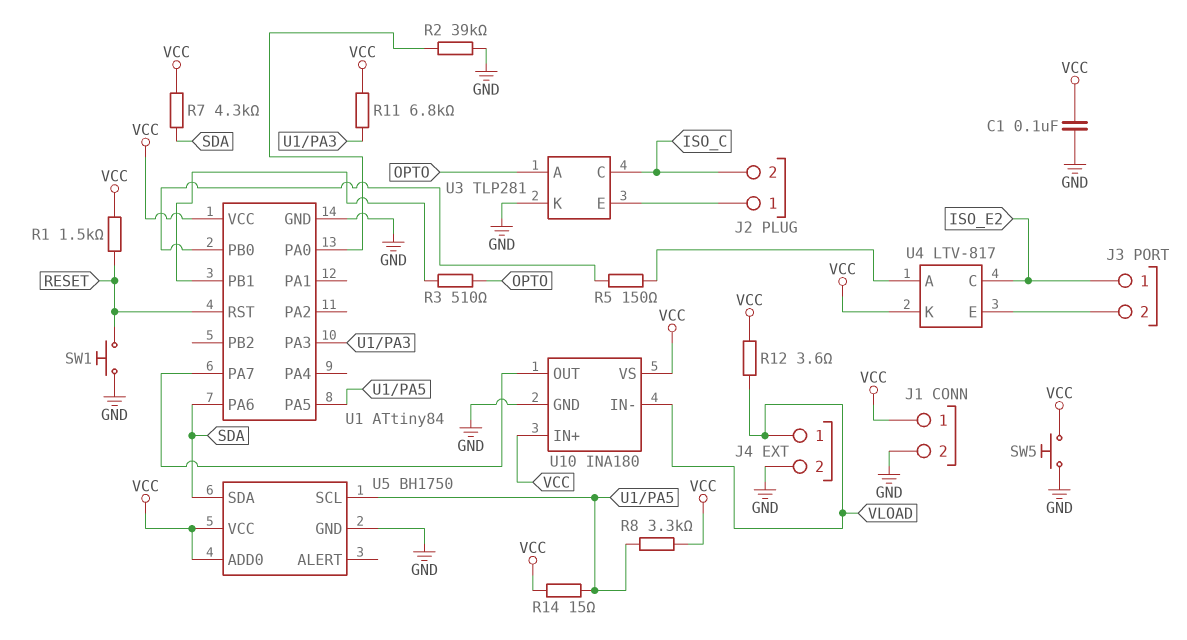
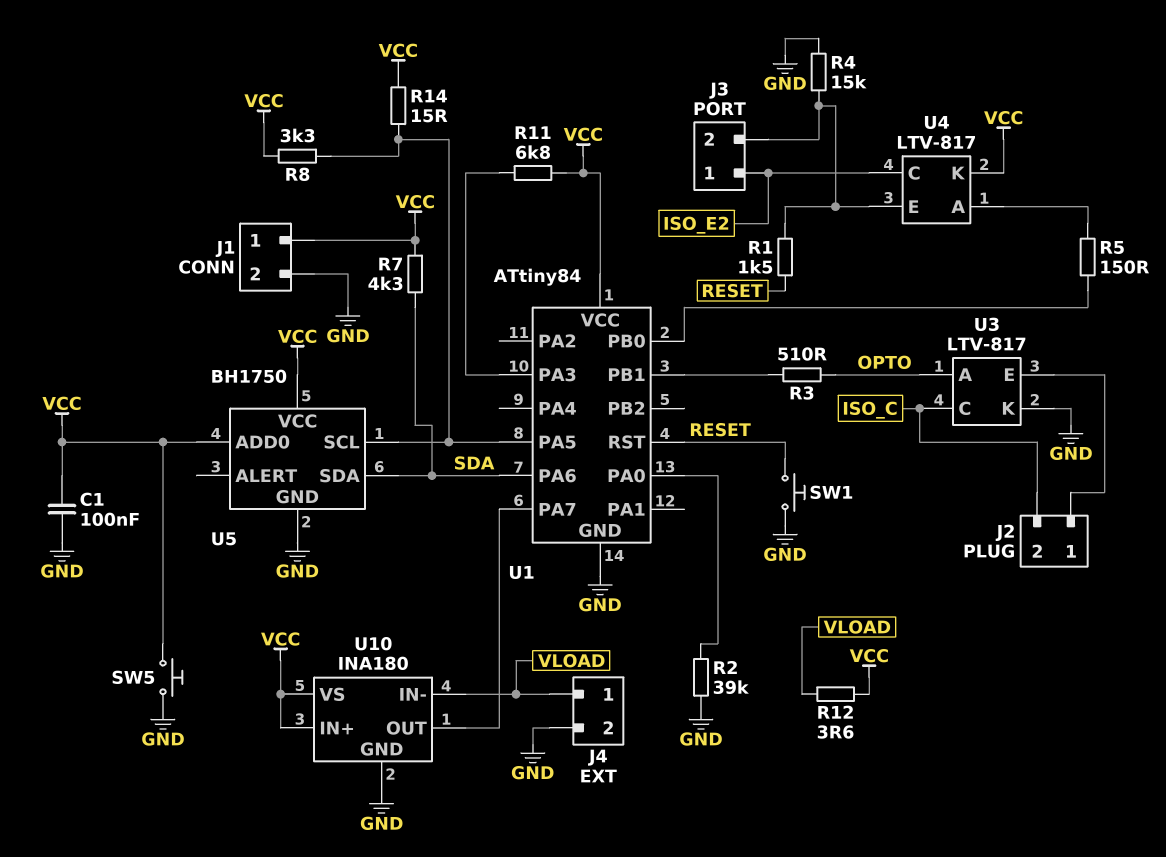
R1: 1.5k (RESET, VCC) -> 1.5k (J3/2, RESET)
R4: none -> 15k (GND, J3/2)
U3: TLP281 -> LTV-817

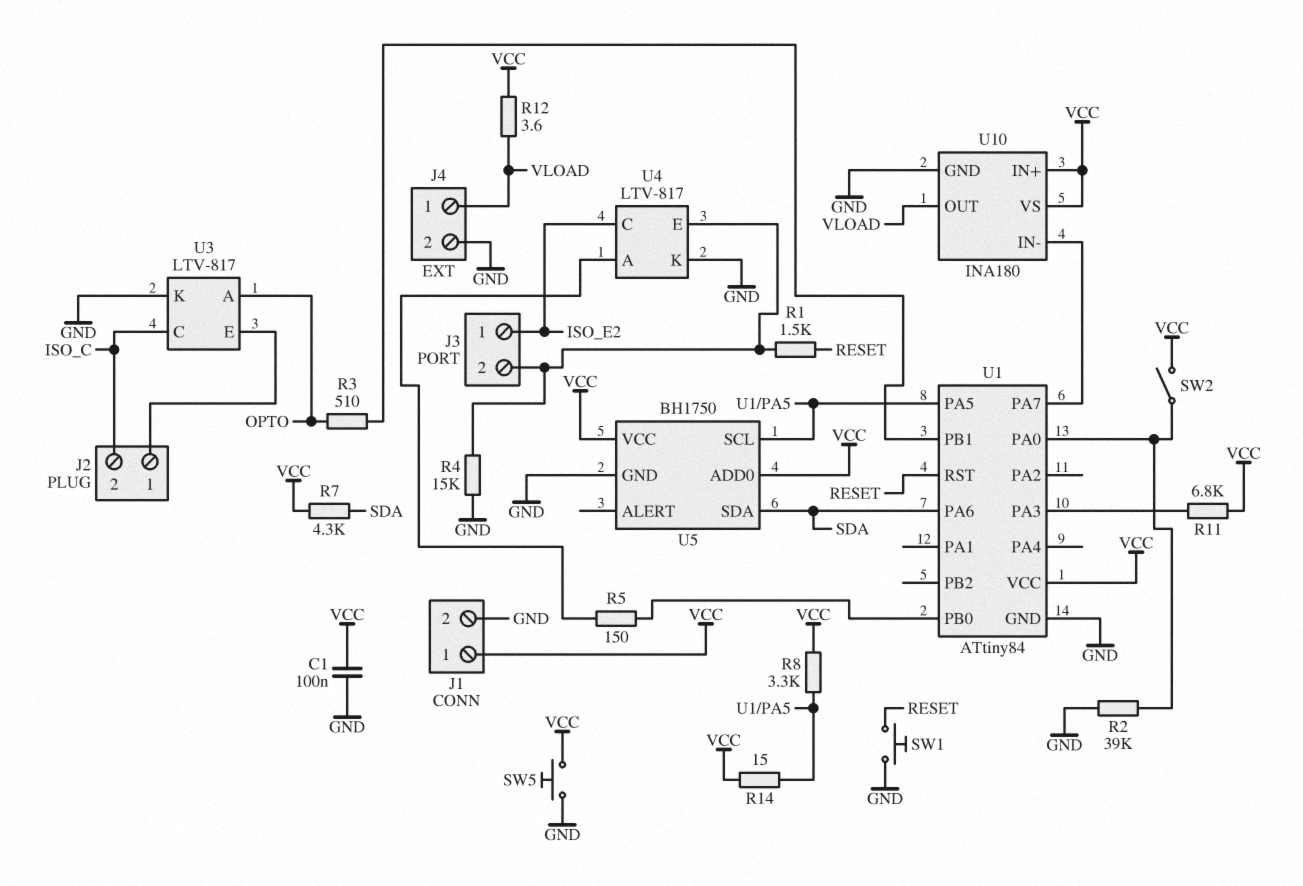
SW2: none -> switch (U1/PA0, VCC)
U4 pin K: VCC -> GND
U10 pin IN-: VLOAD -> U1/PA7
U10 pin OUT: U1/PA7 -> VLOAD

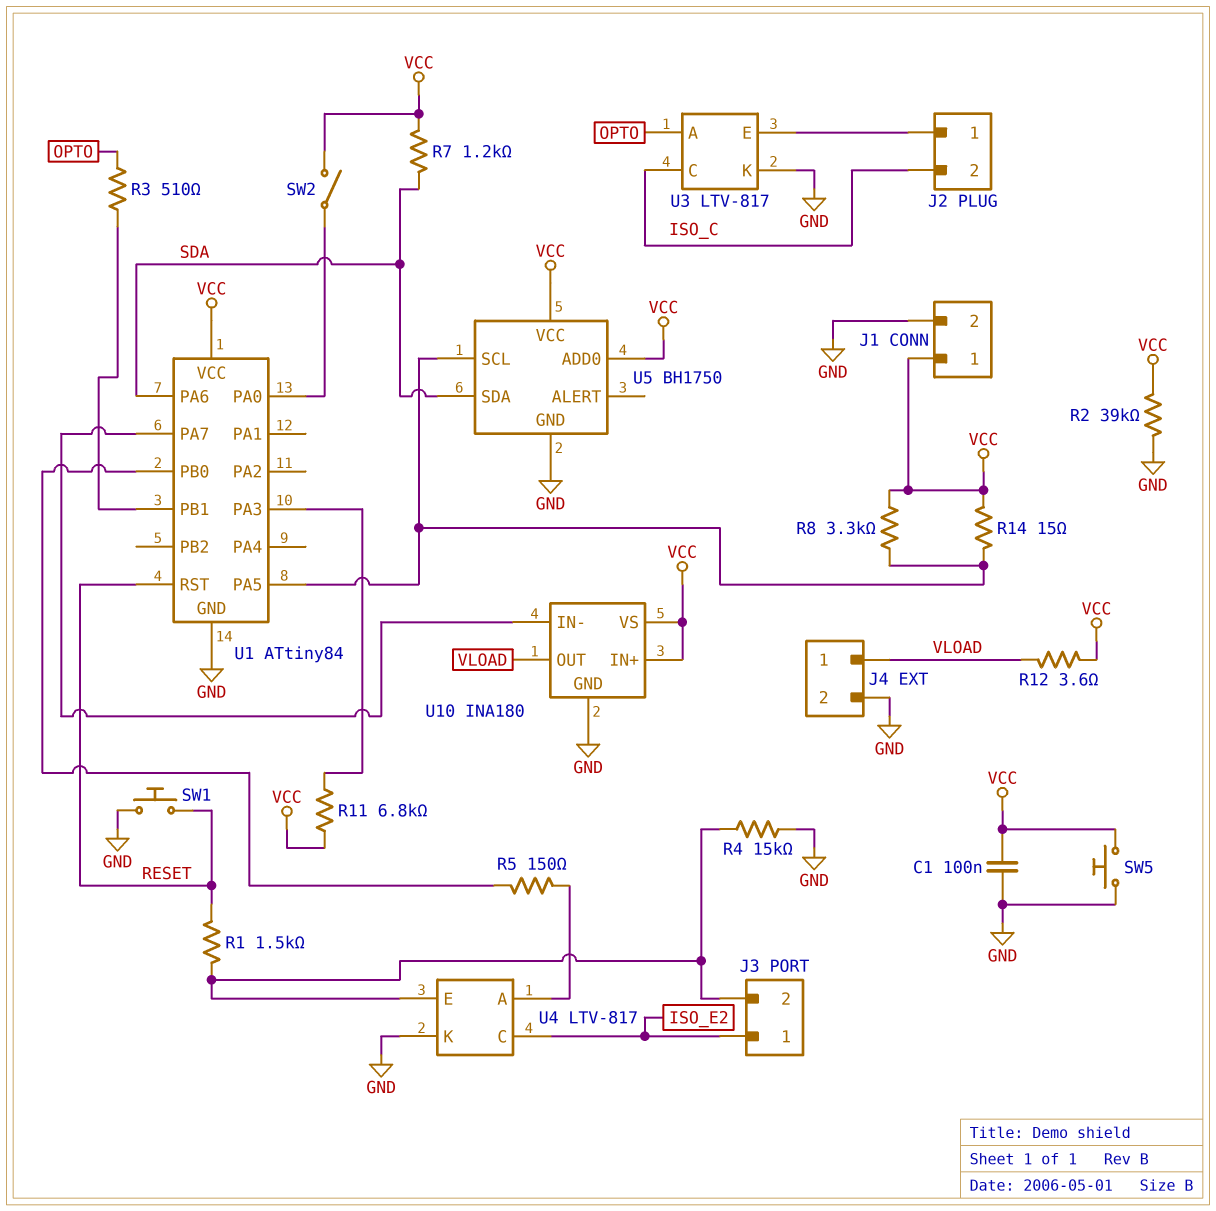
R2: 39k (GND, U1/PA0) -> 39k (GND, VCC)
R7: 4.3k (SDA, VCC) -> 1.2k (SDA, VCC)

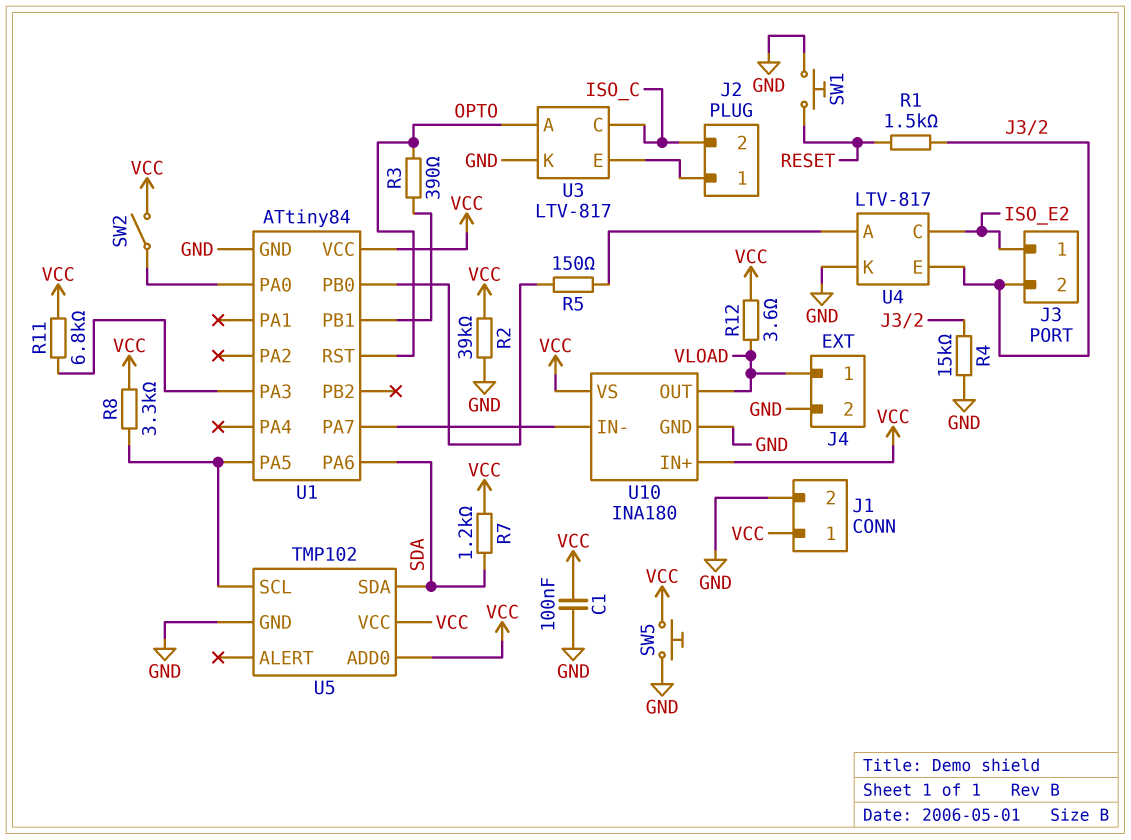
R3: 510 (OPTO, U1/PB1) -> 390 (OPTO, U1/PB1)
R14: 15 (U1/PA5, VCC) -> none
U1 pin RST: RESET -> OPTO
U5: BH1750 -> TMP102

